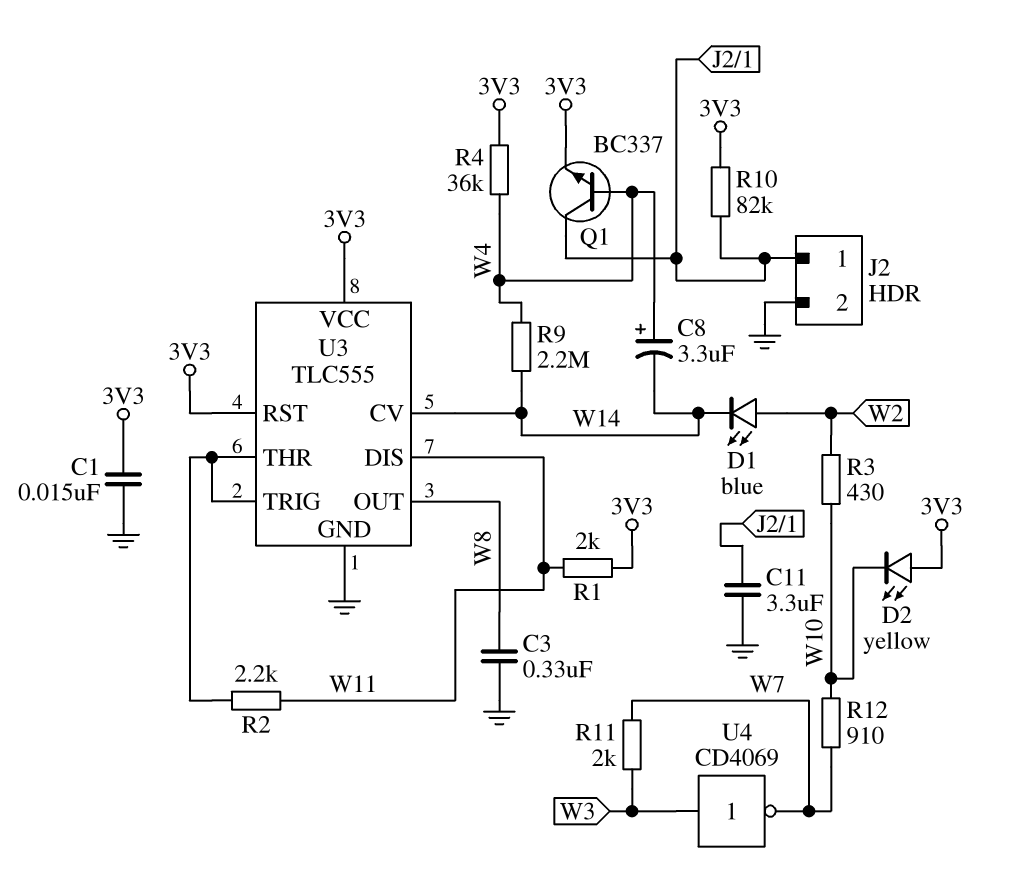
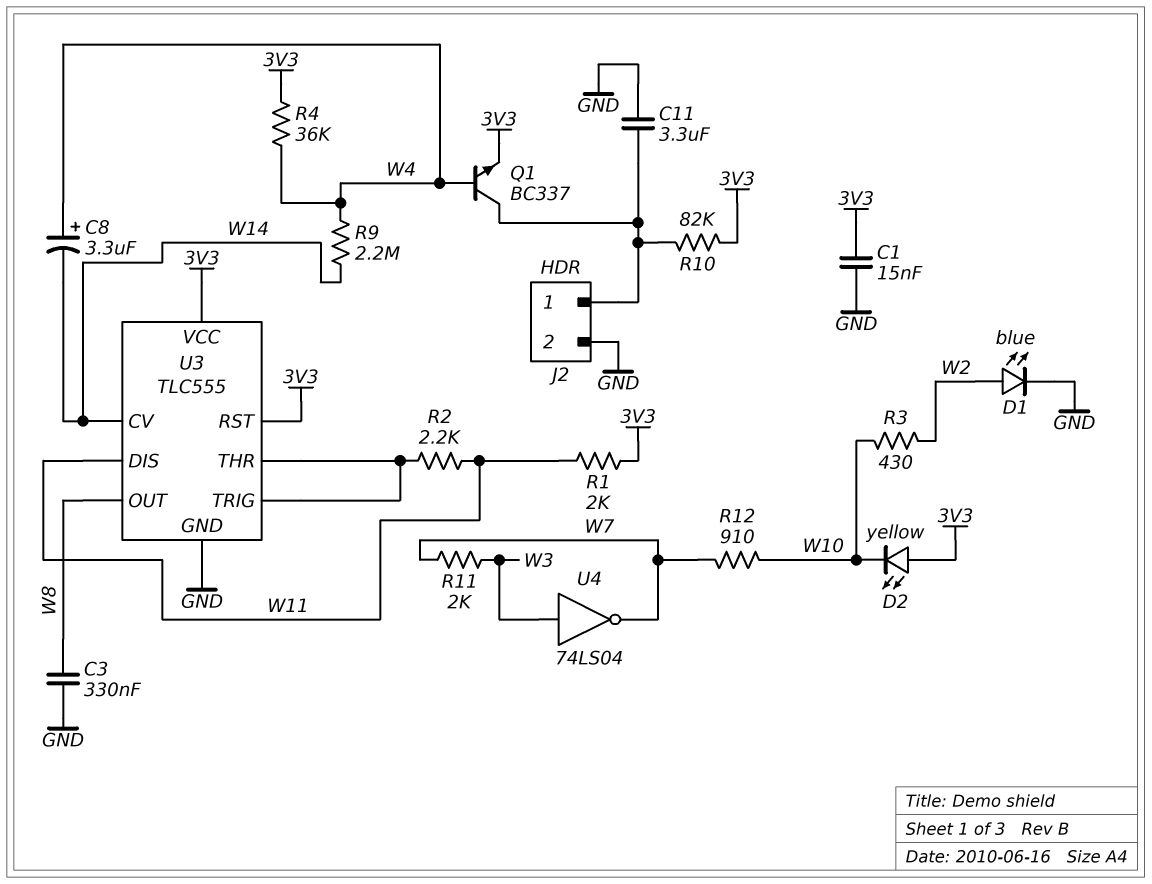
D1: LED blue (A W2, K W14) -> LED blue (A W2, K GND)
U4: NOT CD4069 (in W3, out W7) -> NOT 74LS04 (in W3, out W7)

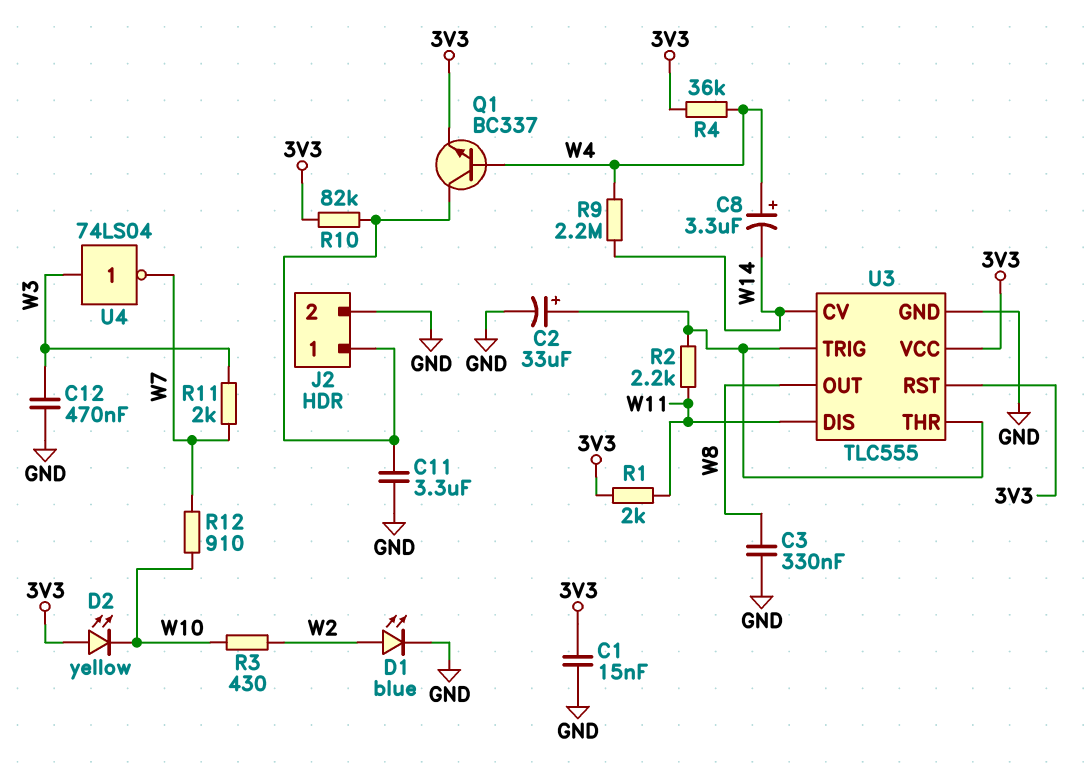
C2: none -> 33uF (plus U3/THR, minus GND)
C12: none -> 470nF (GND, W3)

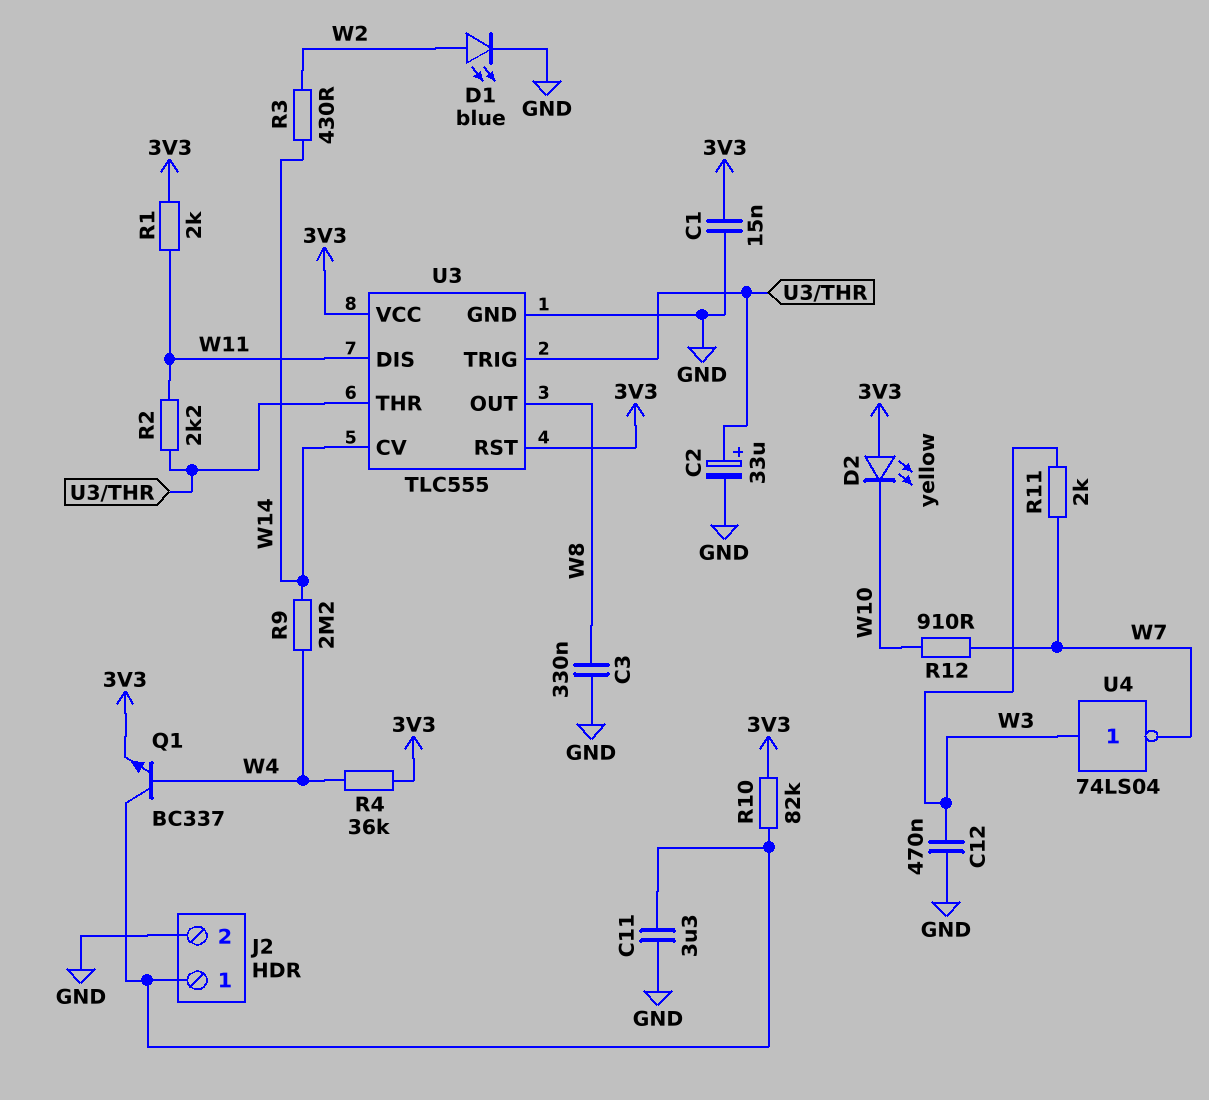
C8: 3.3uF (plus W4, minus W14) -> none
R3: 430 (W2, W10) -> 430 (W2, W14)

